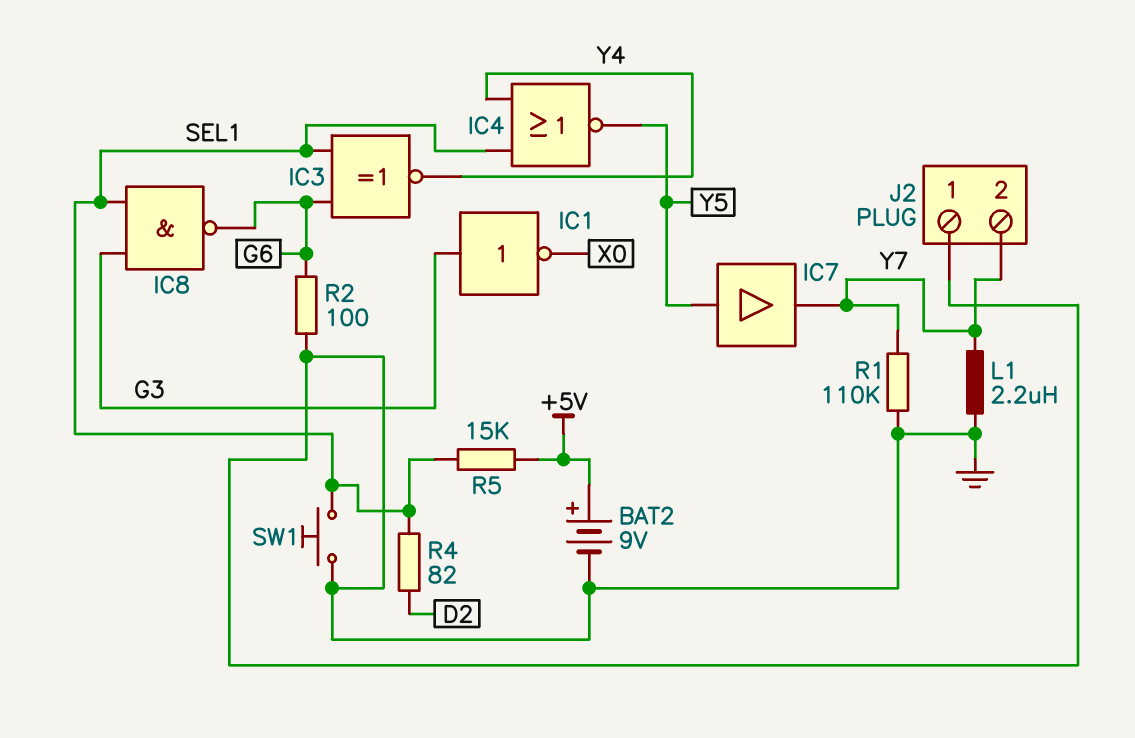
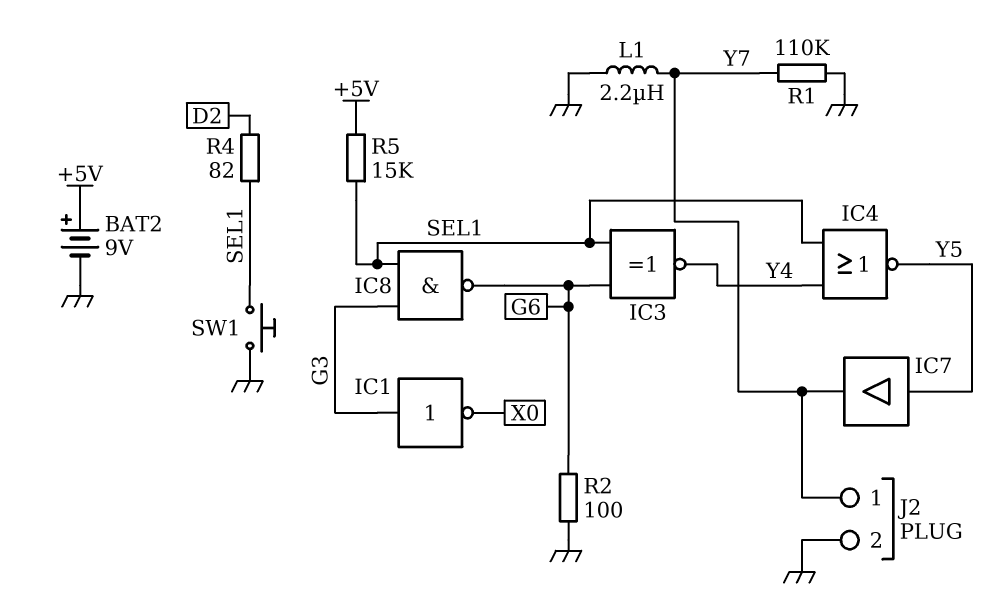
J2 pin 1: GND -> Y7
J2 pin 2: Y7 -> GND

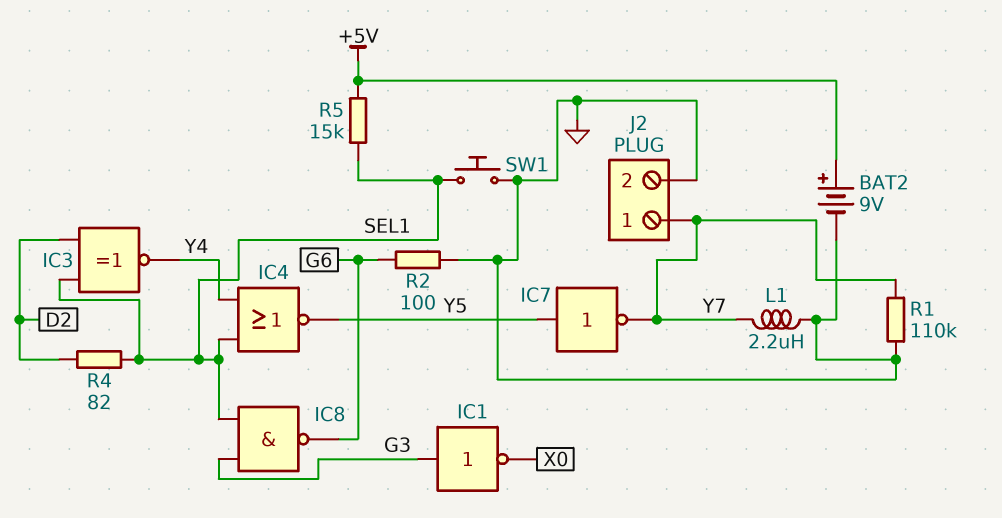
IC3: XNOR (in G6, in SEL1, out Y4) -> XNOR (in D2, in SEL1, out Y4)
IC7: buffer (in Y5, out Y7) -> NOT (in Y5, out Y7)

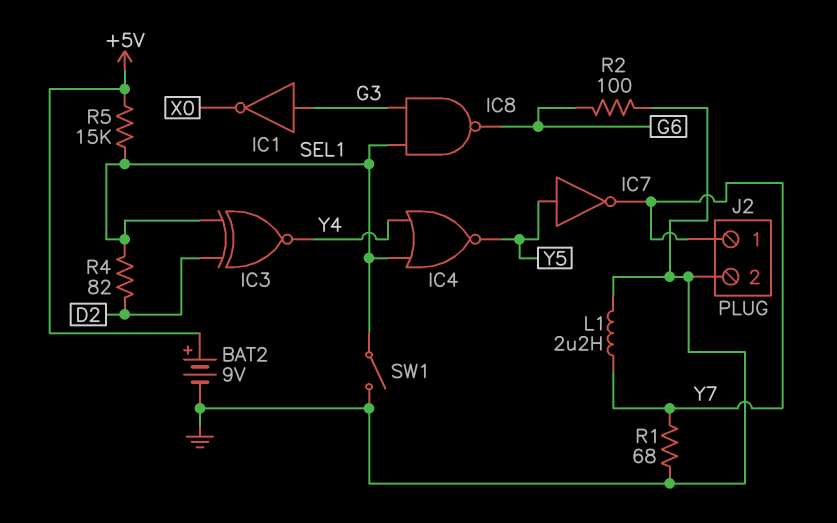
R1: 110k (GND, Y7) -> 68 (GND, Y7)
SW1: button (GND, SEL1) -> switch (GND, SEL1)

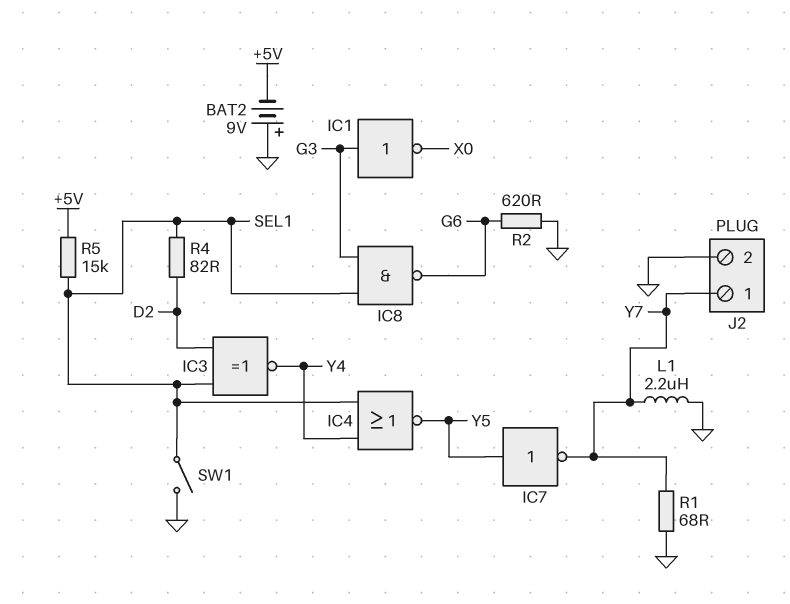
BAT2: 9V (plus +5V, minus GND) -> 9V (plus GND, minus +5V)
R2: 100 (G6, GND) -> 620 (G6, GND)

